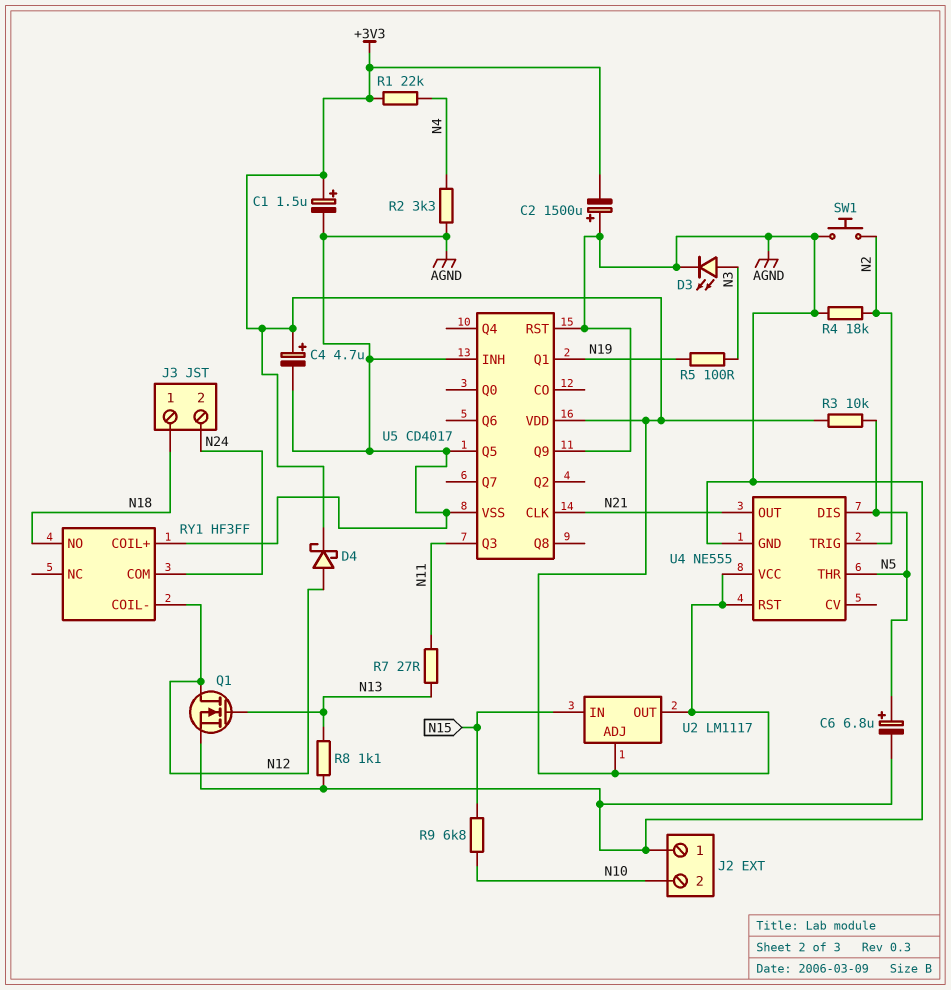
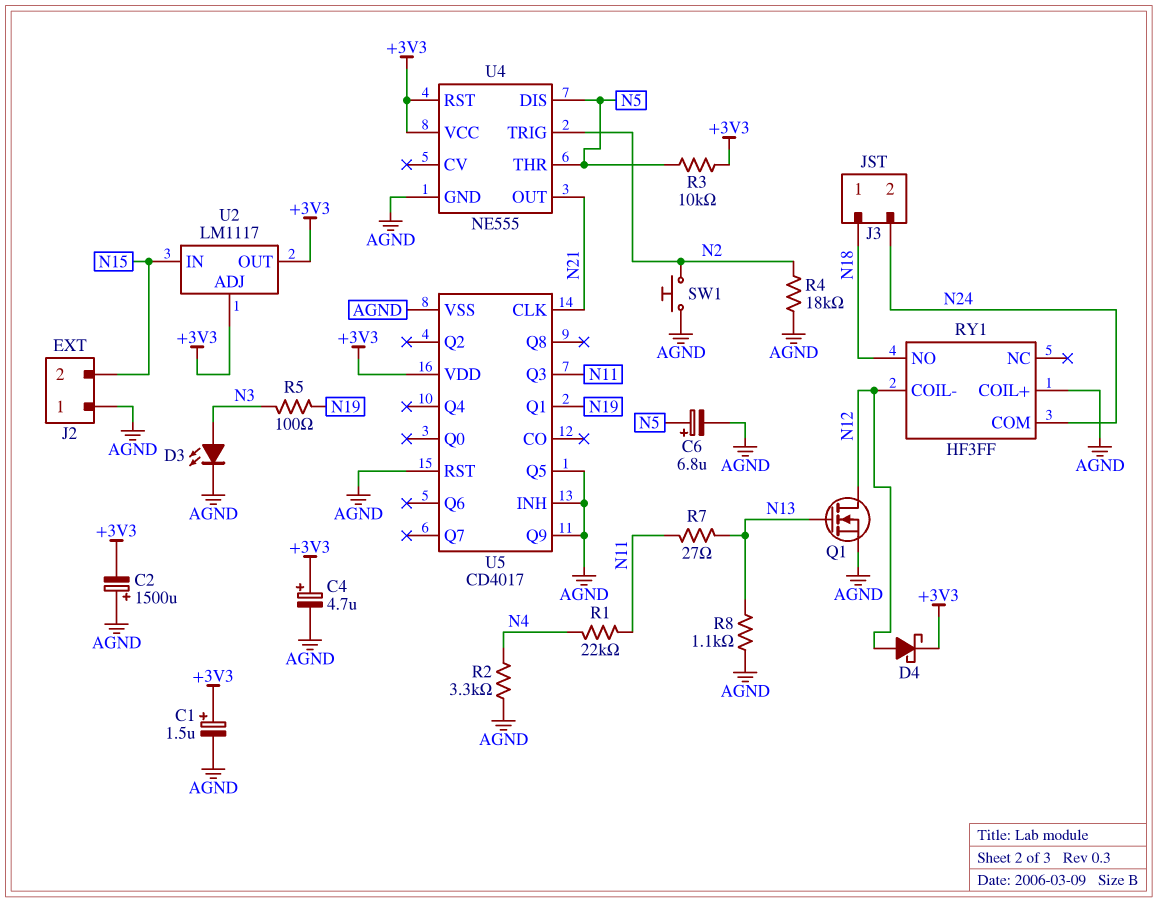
J2 pin 2: N10 -> N15
R1: 22k (+3V3, N4) -> 22k (N4, N11)
R9: 6.8k (N10, N15) -> none

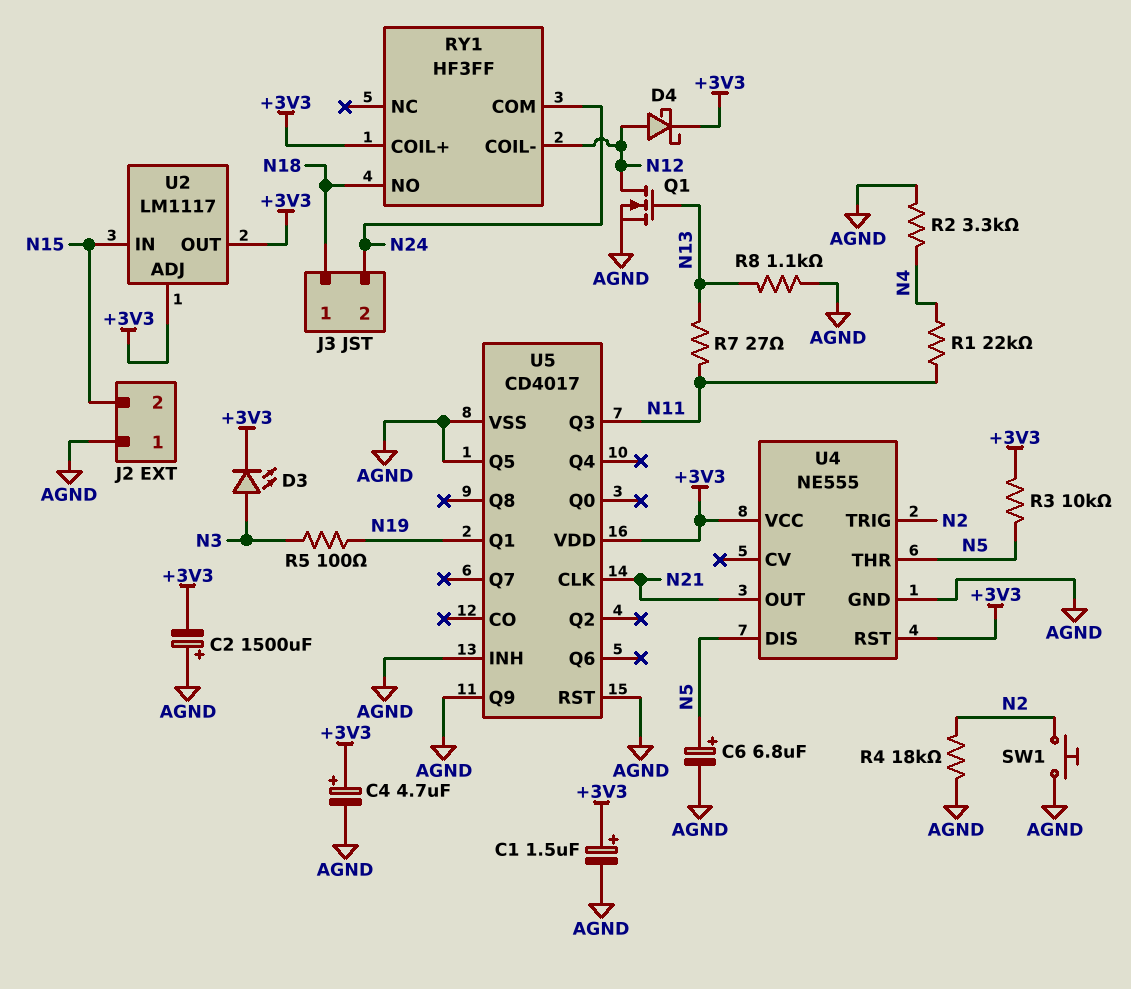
D3: LED (A N3, K AGND) -> LED (A N3, K +3V3)
RY1 pin COIL+: AGND -> +3V3

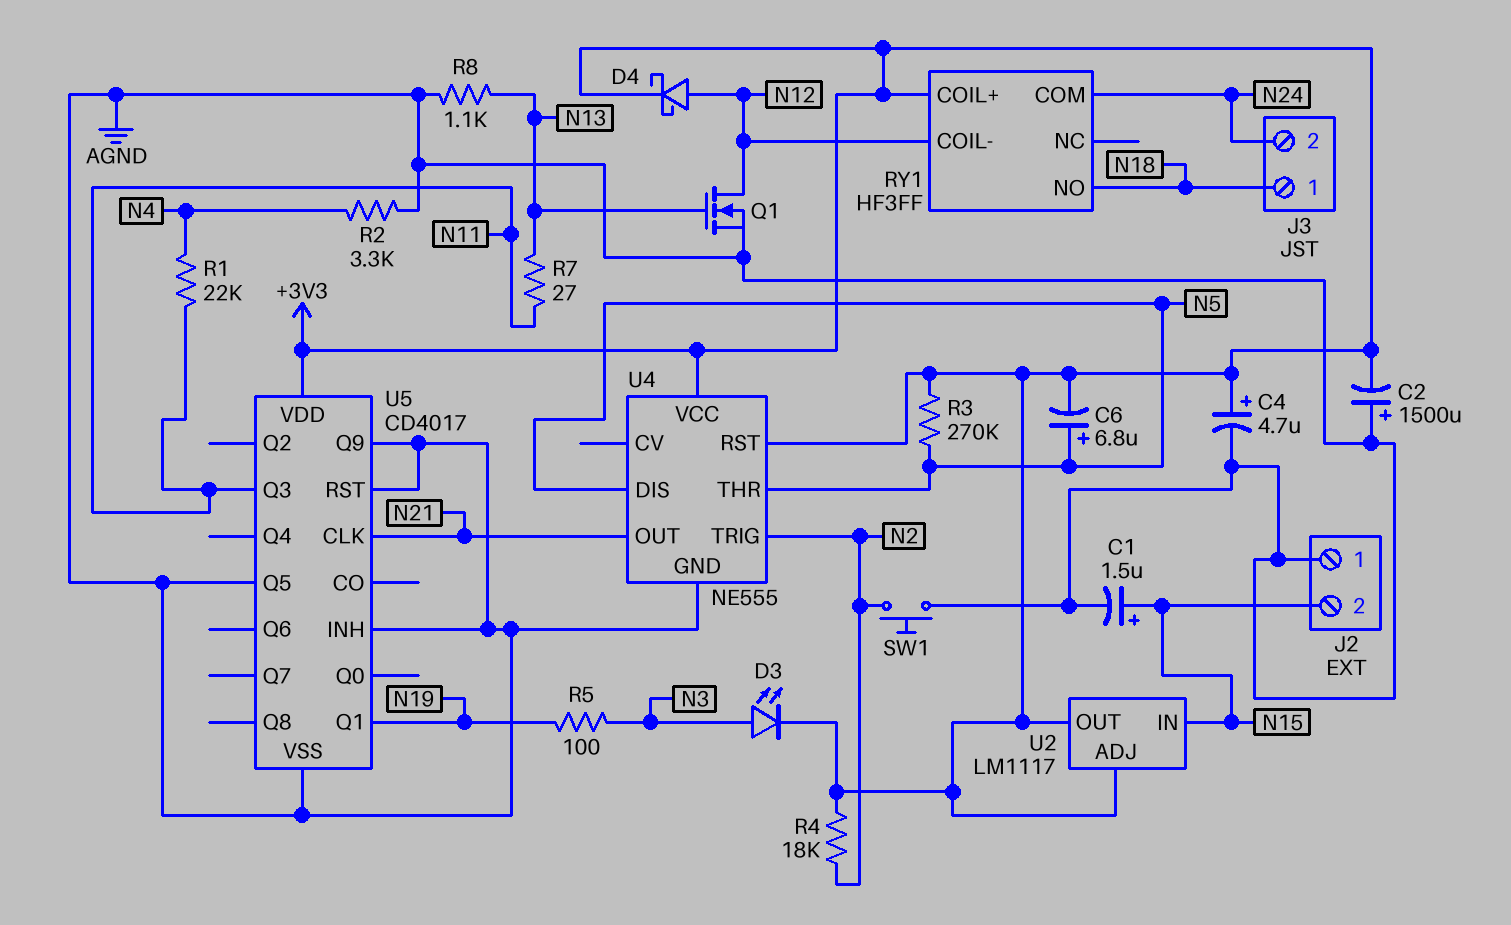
C1: 1.5uF (plus +3V3, minus AGND) -> 1.5uF (plus N15, minus AGND)
C6: 6.8uF (plus N5, minus AGND) -> 6.8uF (plus N5, minus +3V3)
R3: 10k (+3V3, N5) -> 270k (+3V3, N5)
R4: 18k (AGND, N2) -> 18k (+3V3, N2)

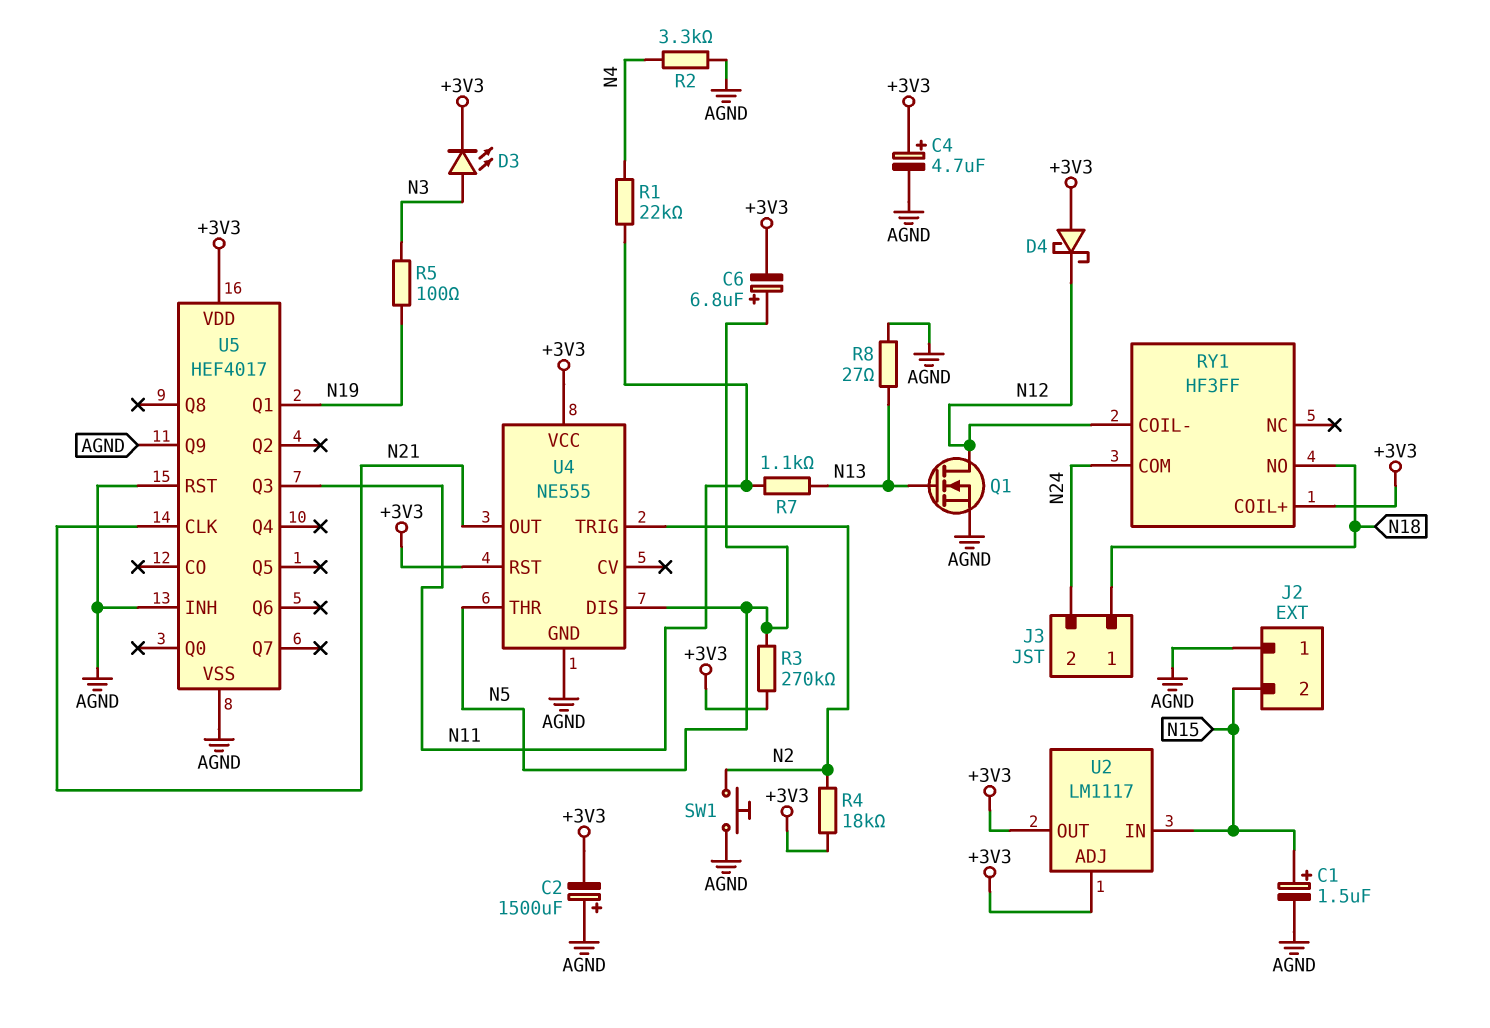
D4: schottky (A N12, K +3V3) -> schottky (A +3V3, K N12)
R7: 27 (N11, N13) -> 1.1k (N11, N13)
R8: 1.1k (AGND, N13) -> 27 (AGND, N13)
U5: CD4017 -> HEF4017
U5 pin Q5: AGND -> none

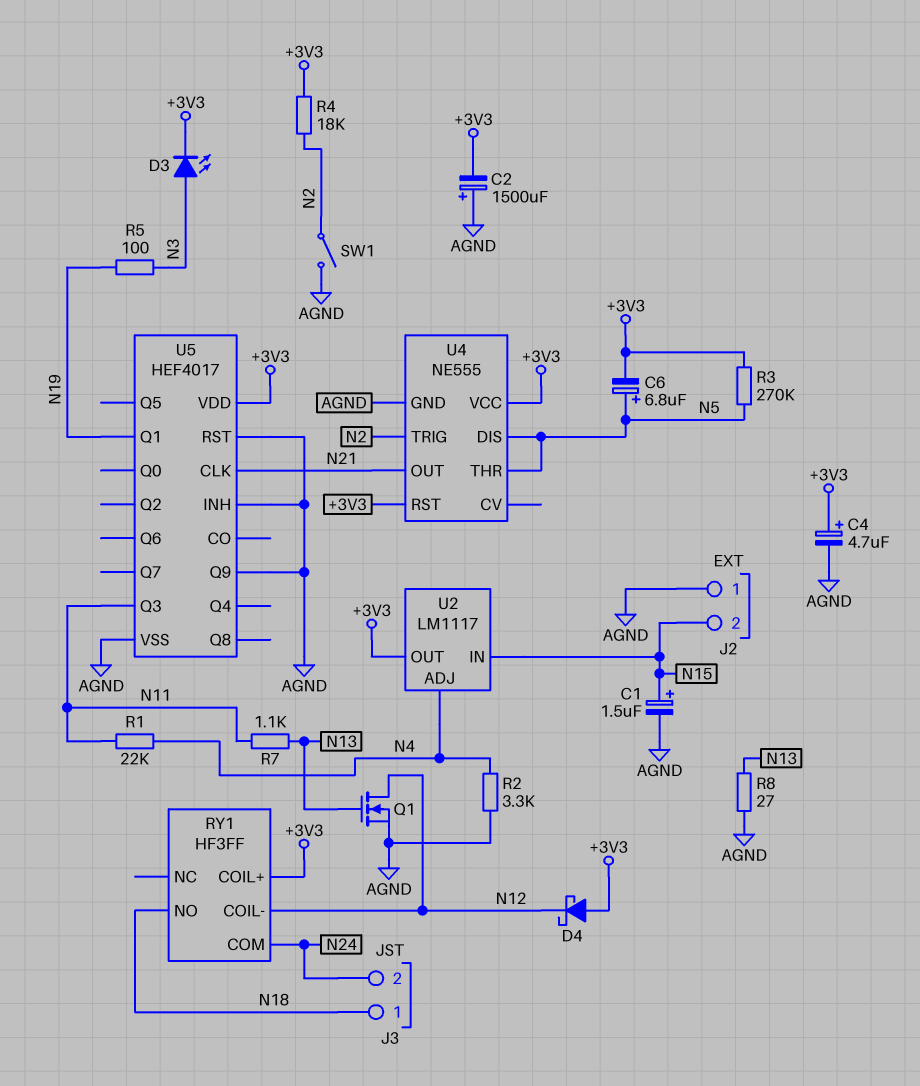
SW1: button (AGND, N2) -> switch (AGND, N2)
U2 pin ADJ: +3V3 -> N4

